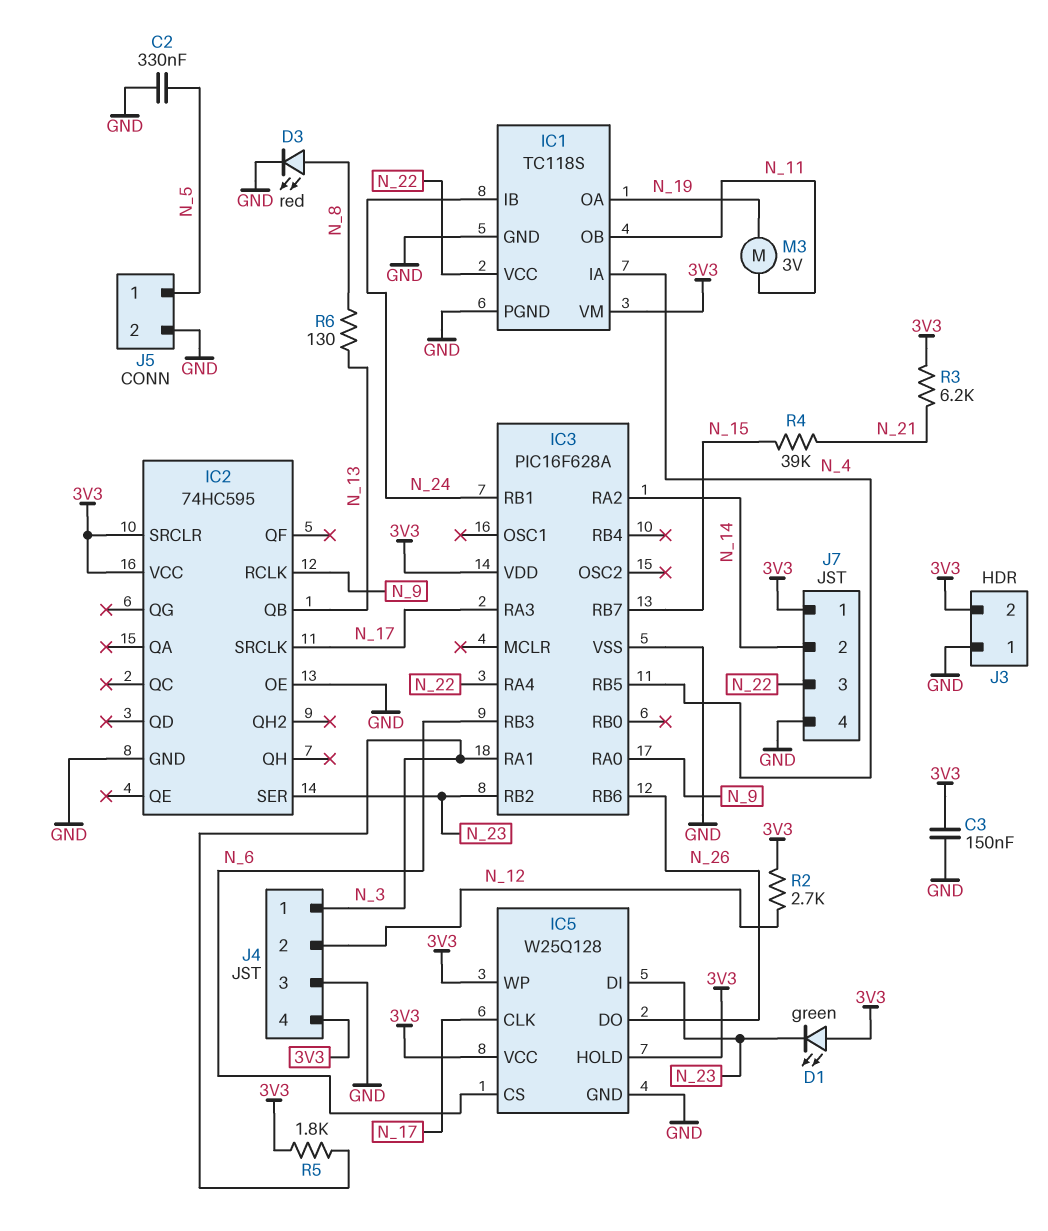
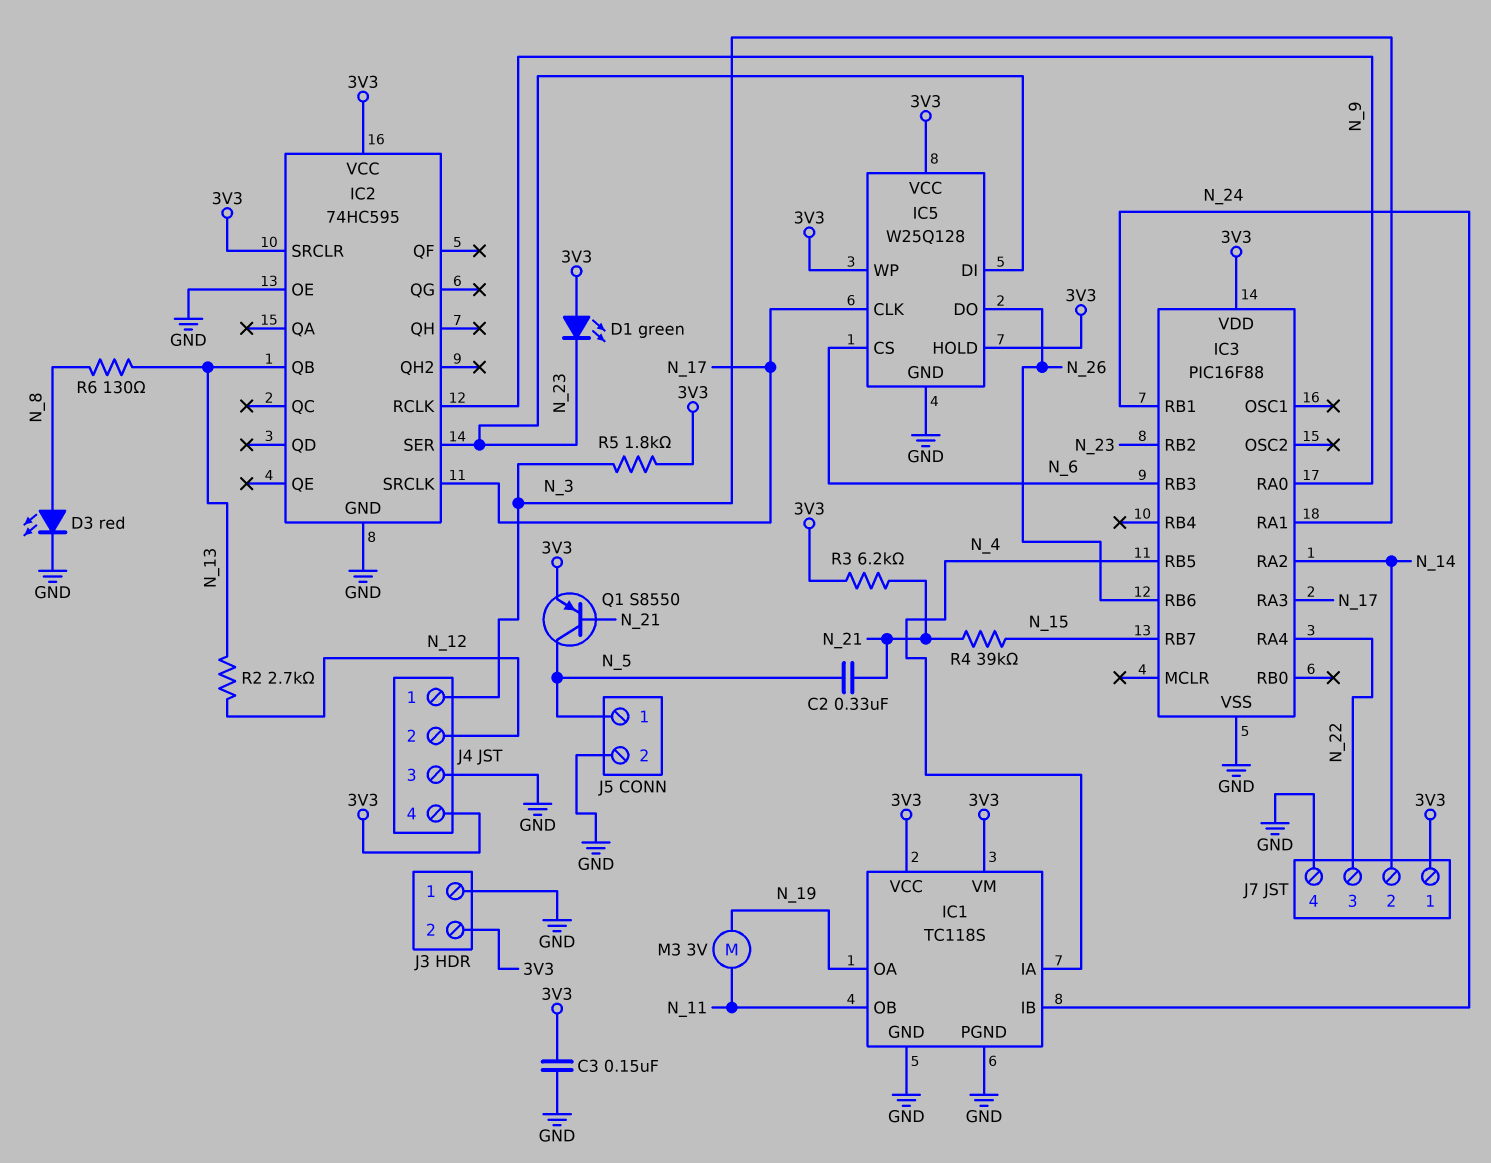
C2: 330nF (GND, N_5) -> 330nF (N_5, N_21)
IC1 pin VCC: N_22 -> 3V3
IC3: PIC16F628A -> PIC16F88
Q1: none -> PNP S8550 (B N_21, C N_5, E 3V3)
R2: 2.7k (3V3, N_12) -> 2.7k (N_12, N_13)

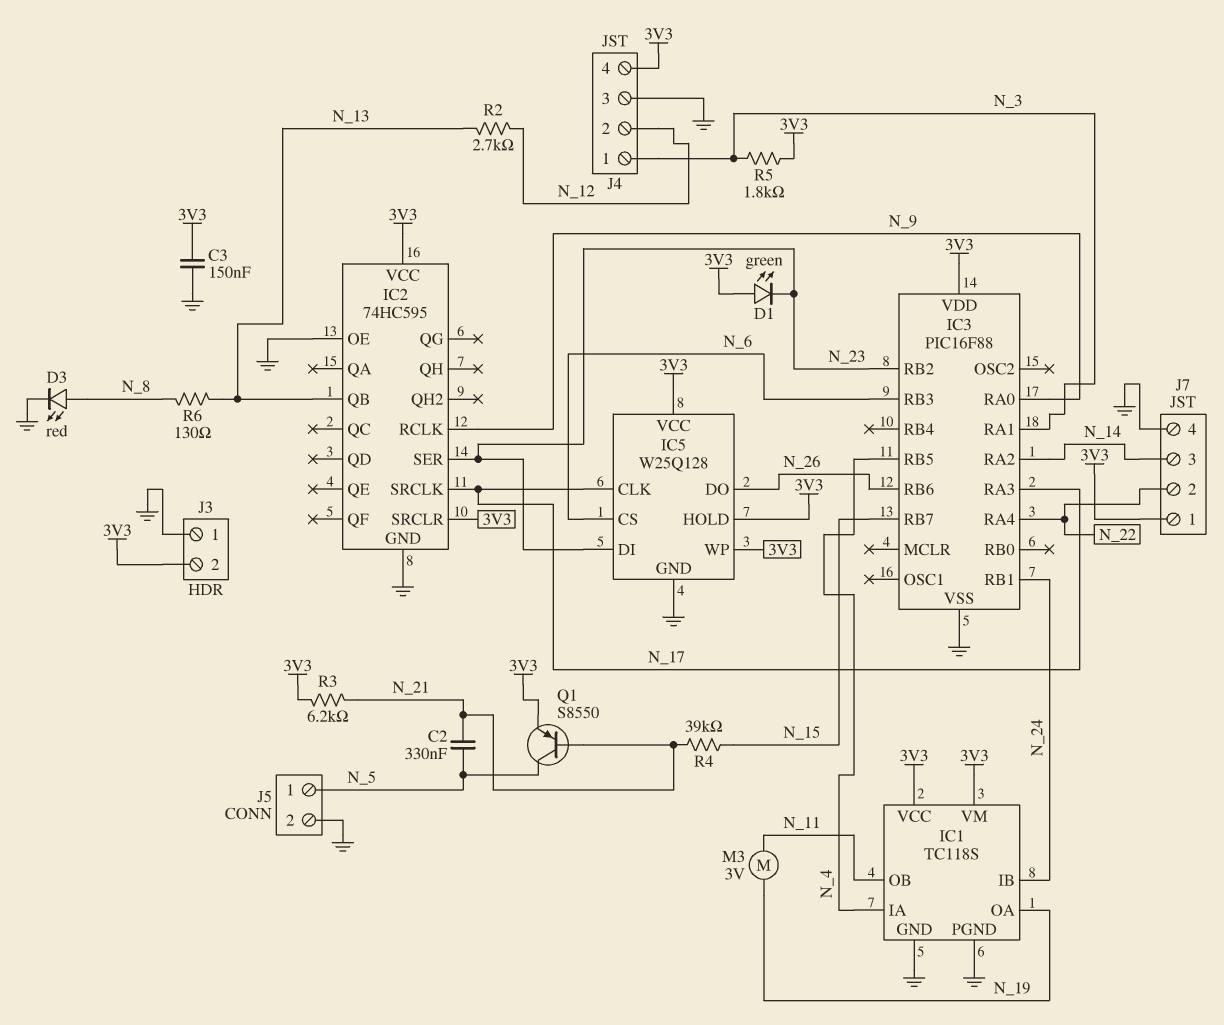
J7 pin 2: N_14 -> N_22
J7 pin 3: N_22 -> N_14

